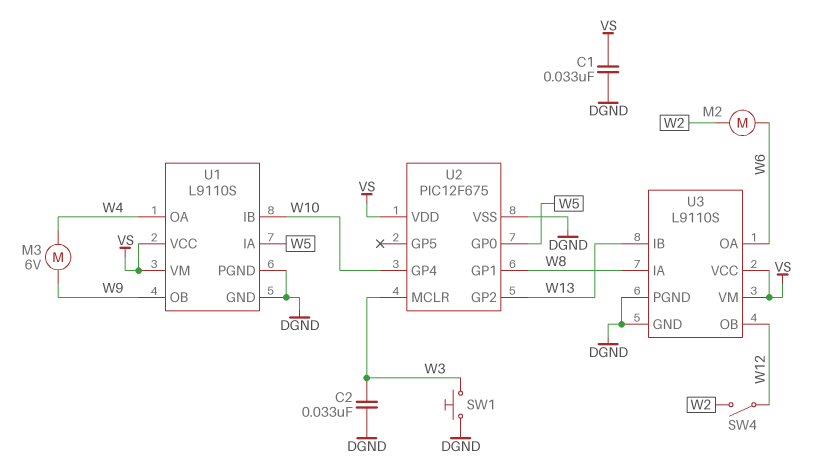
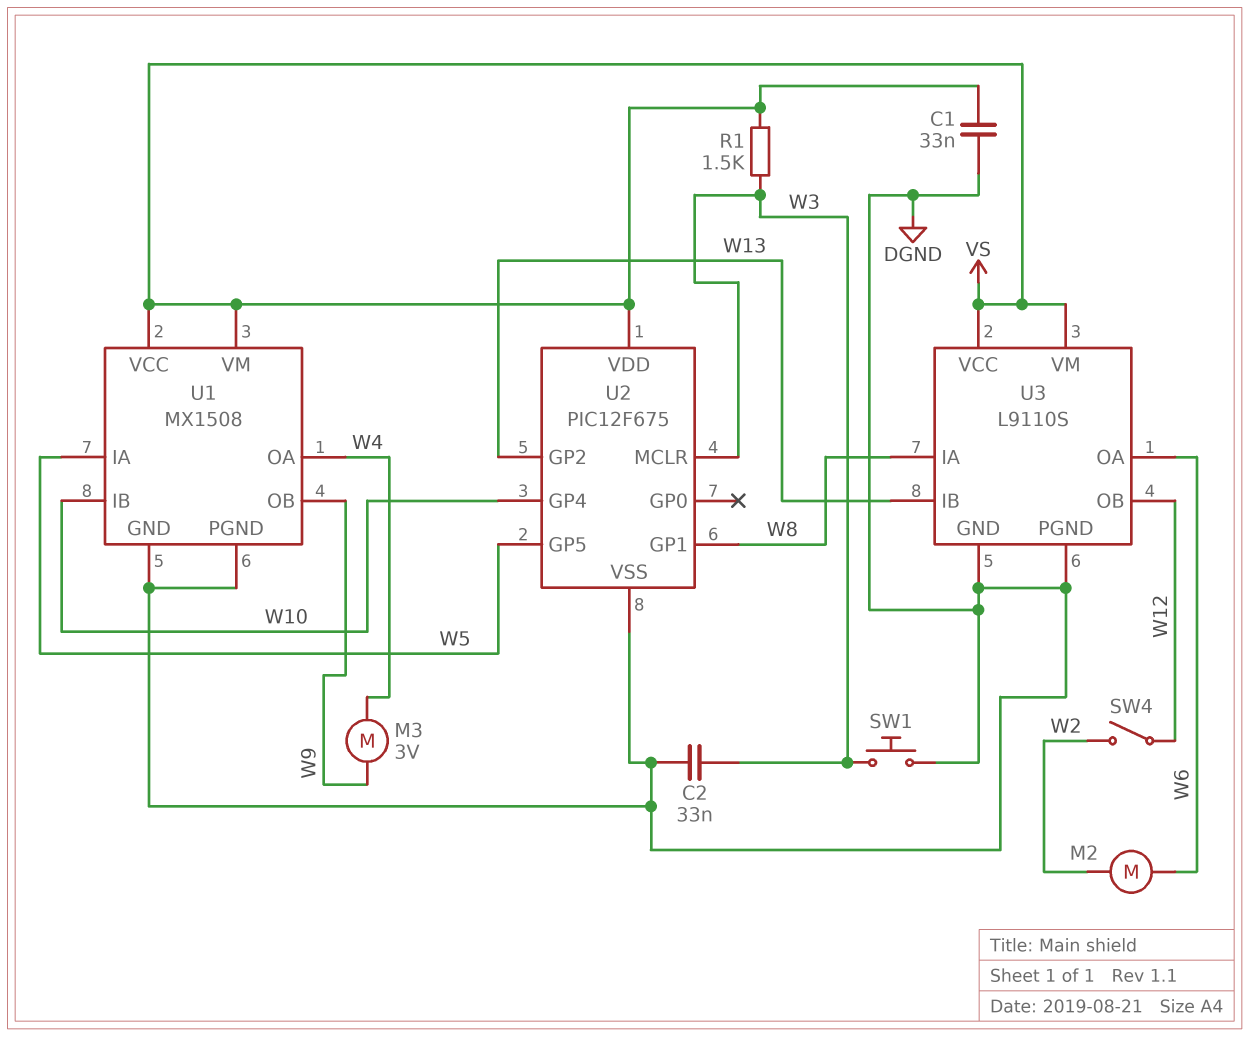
M3: motor 6V (W4, W9) -> motor 3V (W4, W9)
R1: none -> 1.5k (VS, W3)
U1: L9110S -> MX1508
U2 pin GP0: W5 -> none
U2 pin GP5: none -> W5

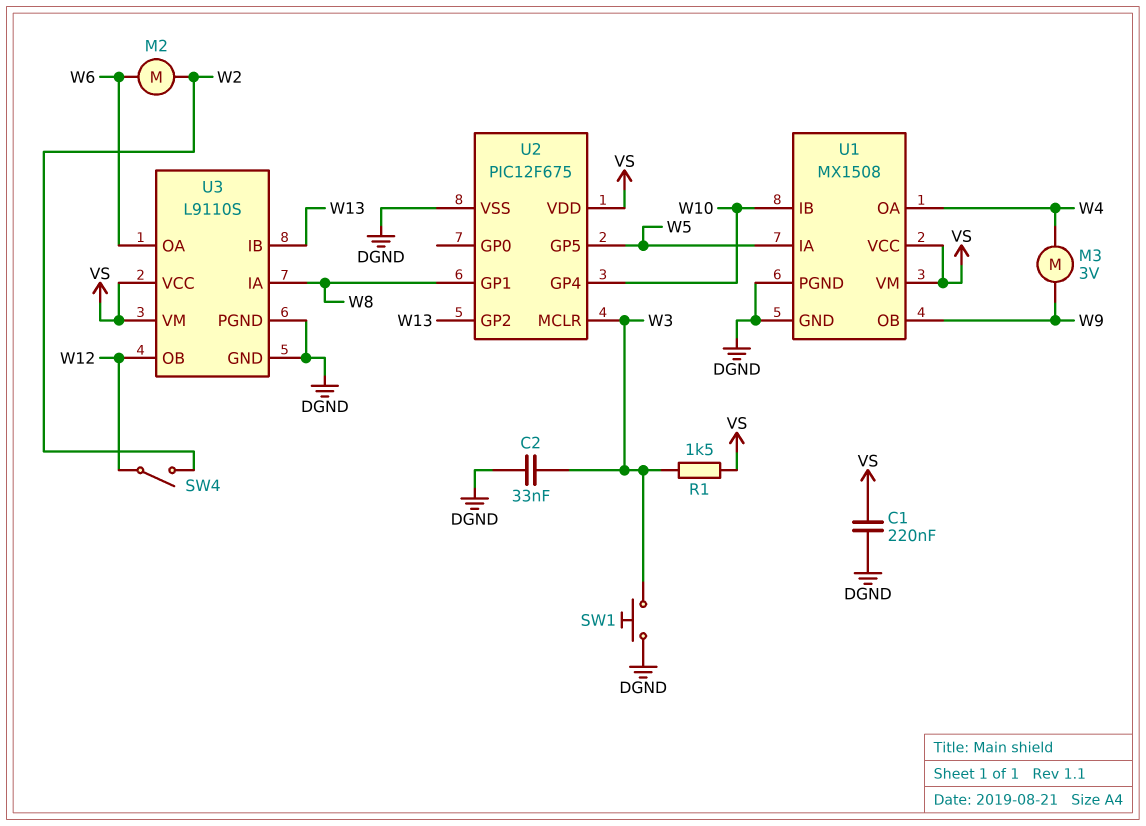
C1: 33nF (DGND, VS) -> 220nF (DGND, VS)

